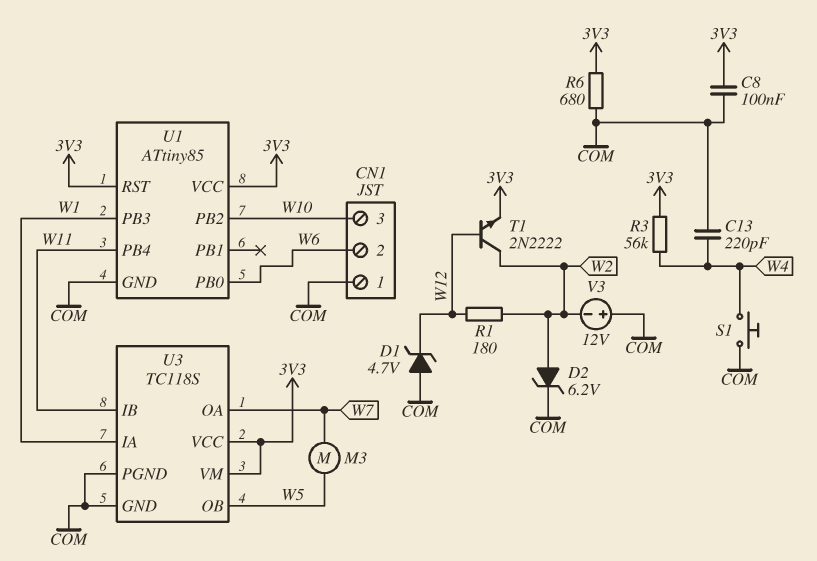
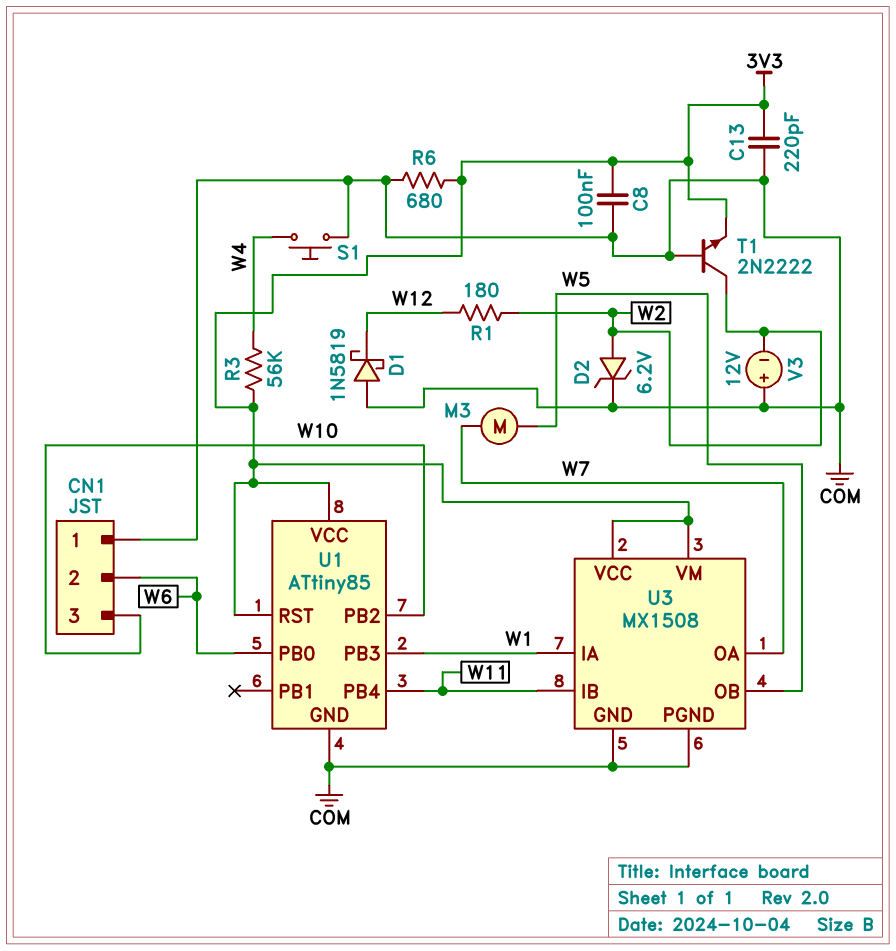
C13: 220pF (COM, W4) -> 220pF (3V3, COM)
D1: zener 4.7V (A COM, K W12) -> schottky 1N5819 (A COM, K W12)
T1: NPN 2N2222 (B W12, C W2, E 3V3) -> NPN 2N2222 (B COM, C W2, E 3V3)
U3: TC118S -> MX1508

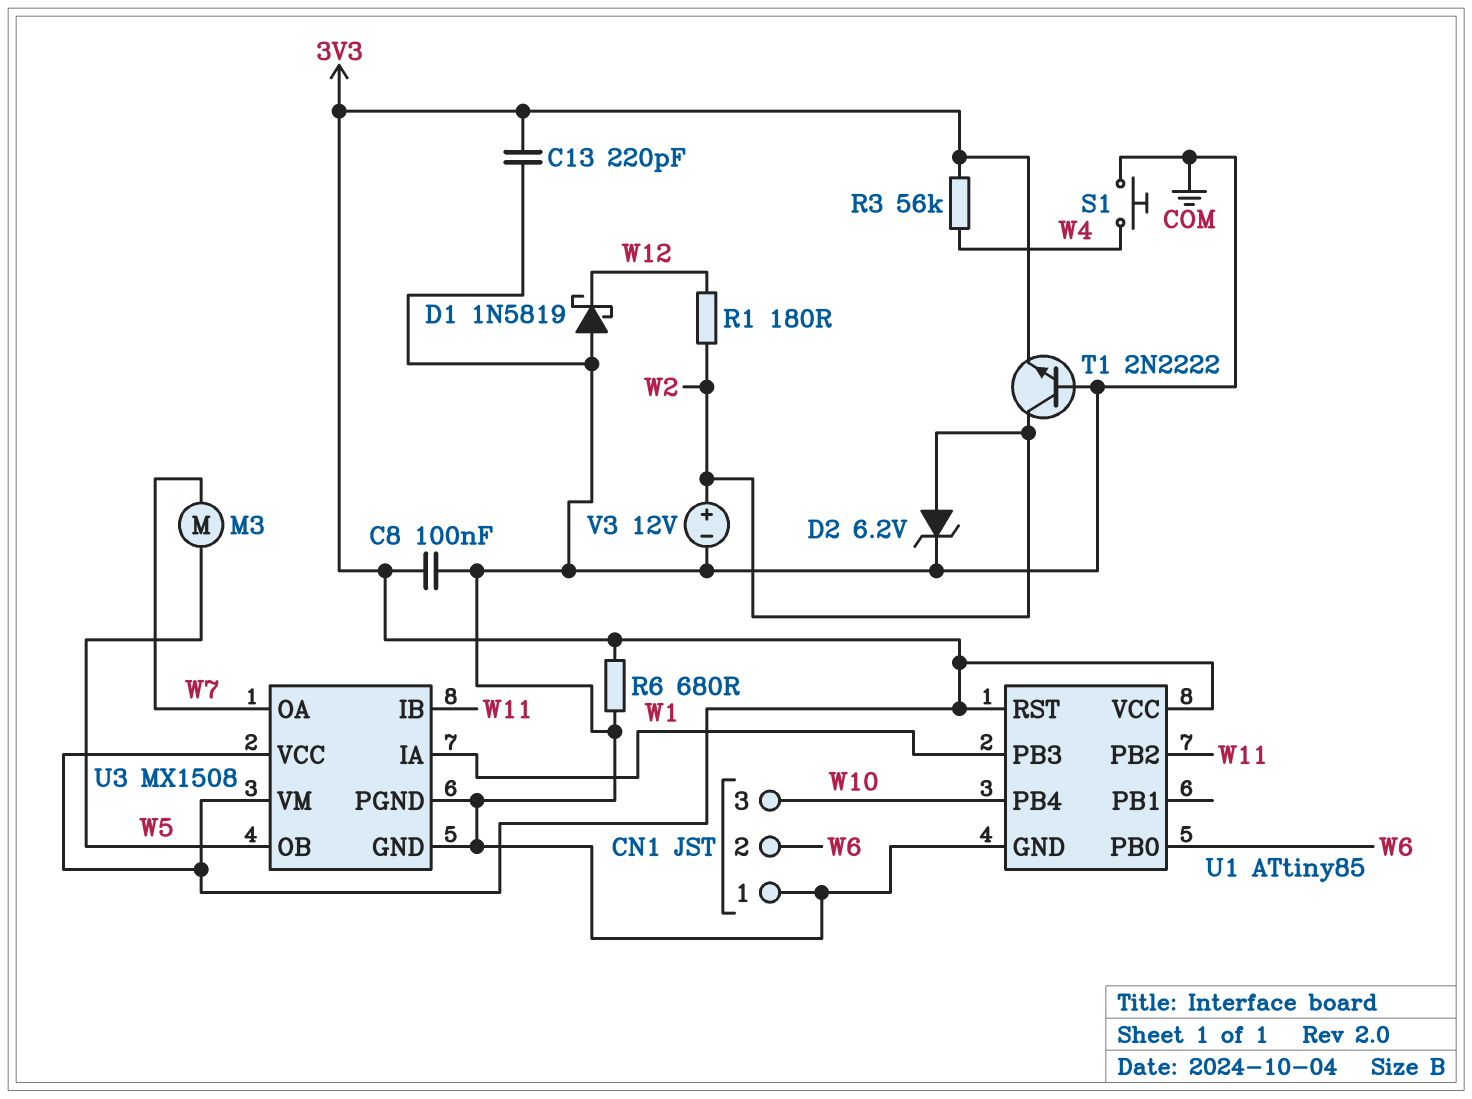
U1 pin PB2: W10 -> W11
U1 pin PB4: W11 -> W10
V3: 12V (plus COM, minus W2) -> 12V (plus W2, minus COM)

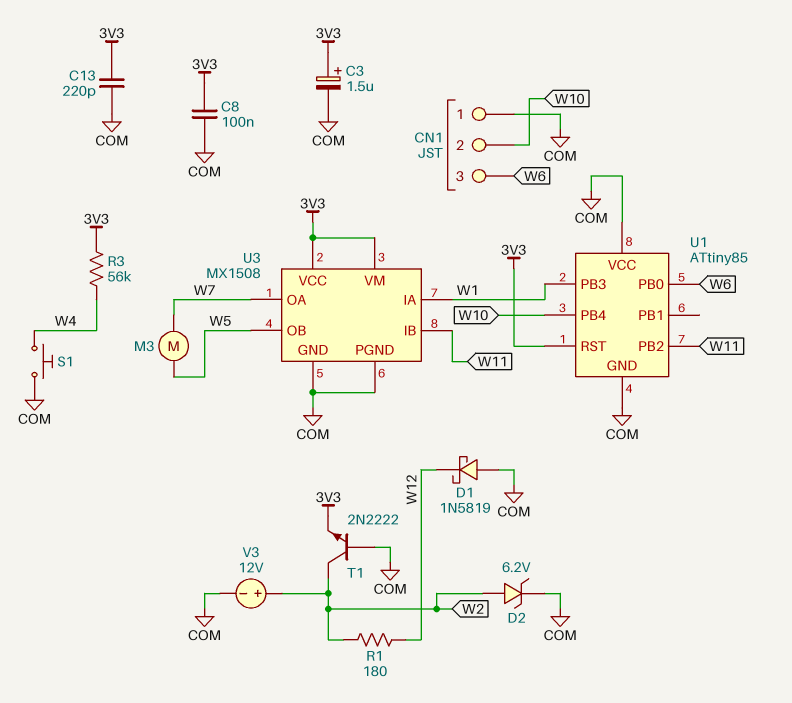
C3: none -> 1.5uF (plus 3V3, minus COM)
CN1 pin 2: W6 -> W10
CN1 pin 3: W10 -> W6
R6: 680 (3V3, COM) -> none
U1 pin VCC: 3V3 -> COM

